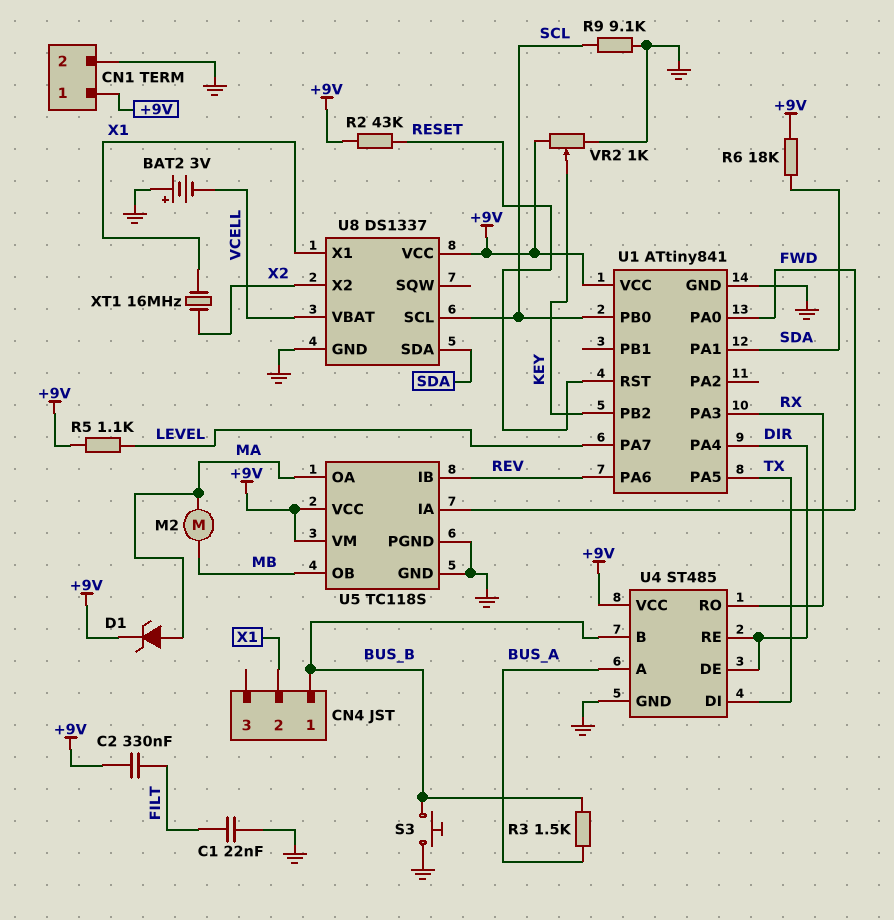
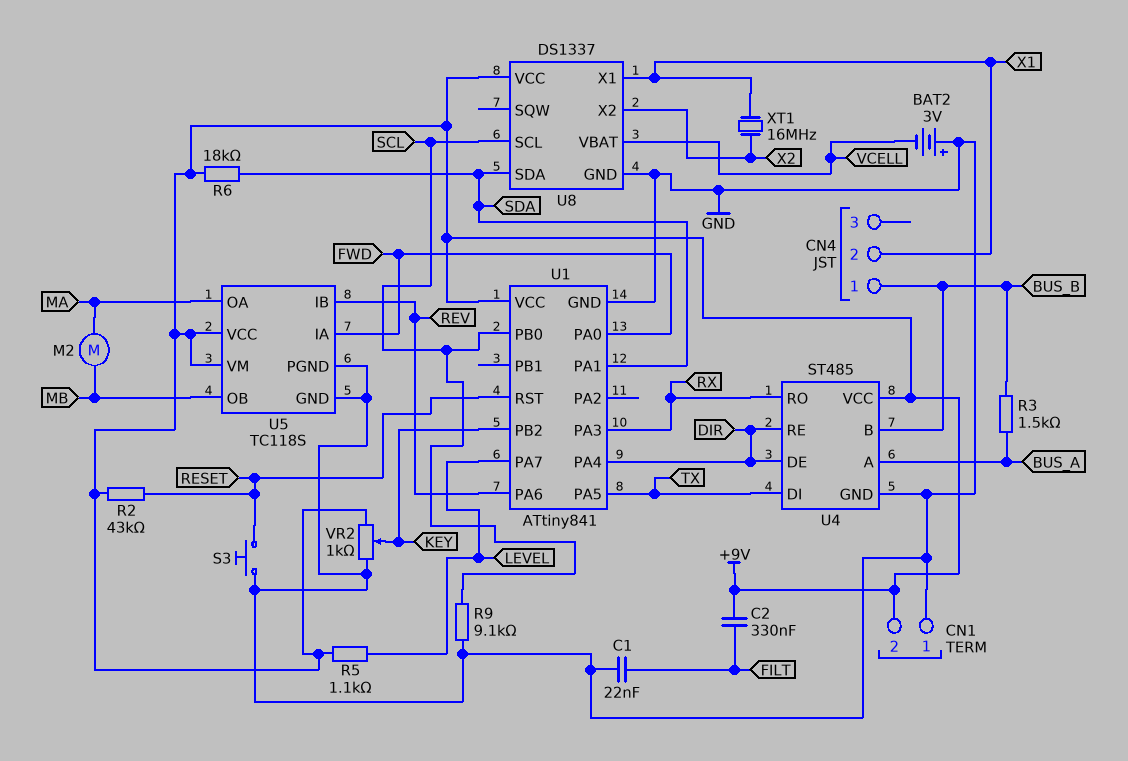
CN1 pin 1: +9V -> GND
CN1 pin 2: GND -> +9V
D1: zener (A MA, K +9V) -> none
S3: button (BUS_B, GND) -> button (GND, RESET)

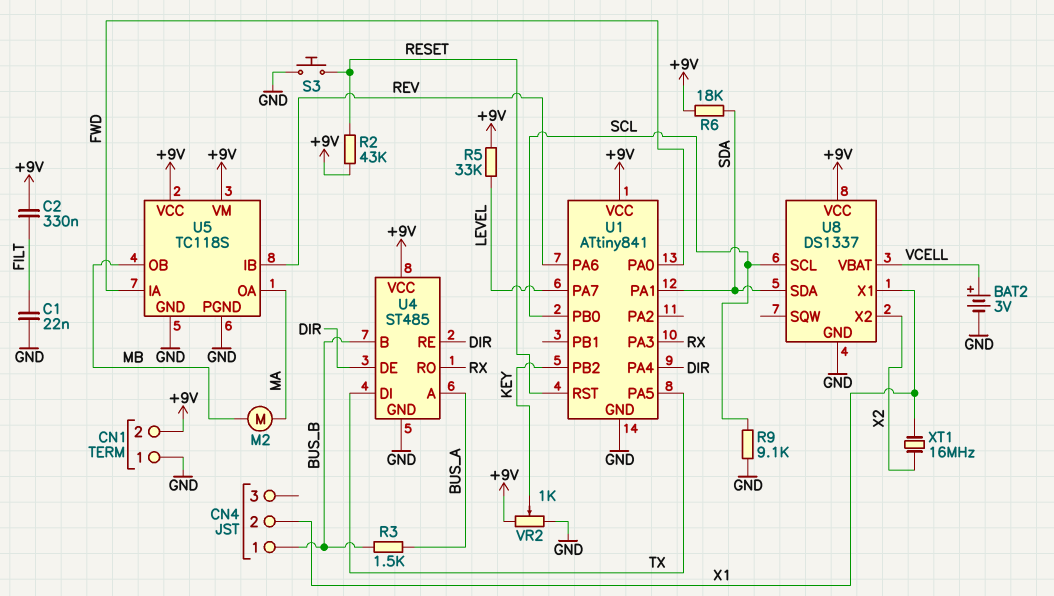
BAT2: 3V (plus GND, minus VCELL) -> 3V (plus VCELL, minus GND)
R5: 1.1k (+9V, LEVEL) -> 33k (+9V, LEVEL)

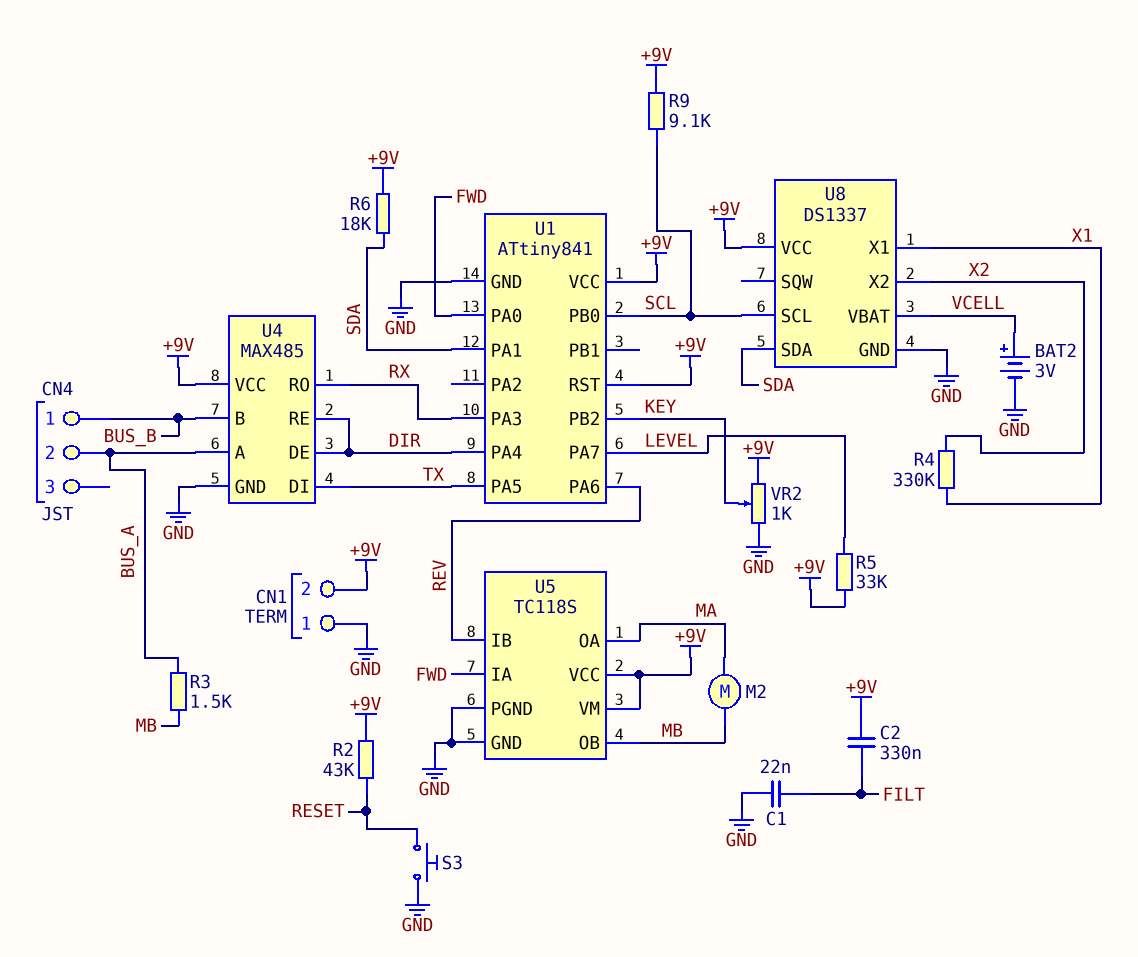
CN4 pin 2: X1 -> BUS_A
R3: 1.5k (BUS_A, BUS_B) -> 1.5k (BUS_A, MB)
R4: none -> 330k (X1, X2)
R9: 9.1k (GND, SCL) -> 9.1k (+9V, SCL)
U1 pin RST: RESET -> +9V
U4: ST485 -> MAX485
XT1: 16MHz (X1, X2) -> none

